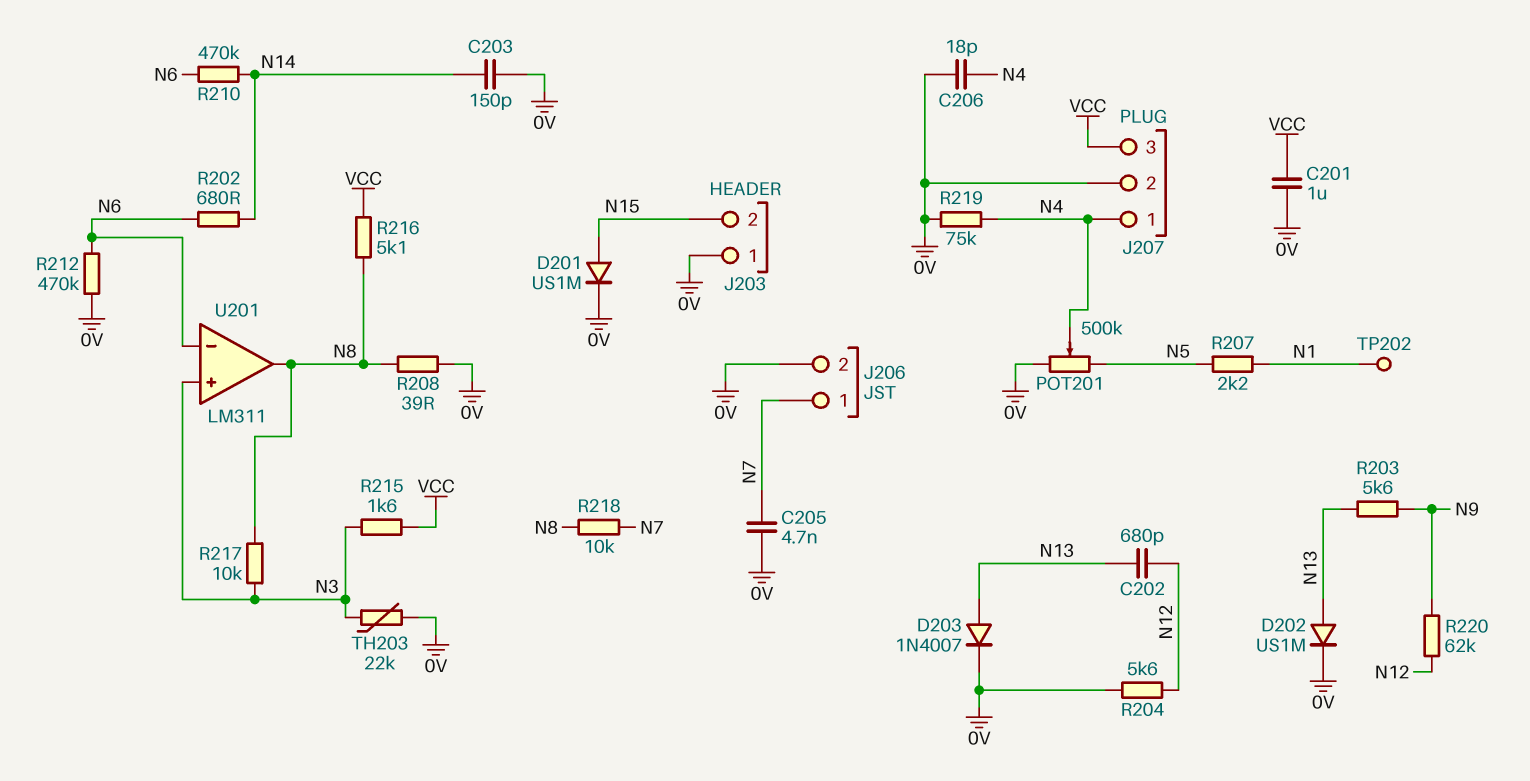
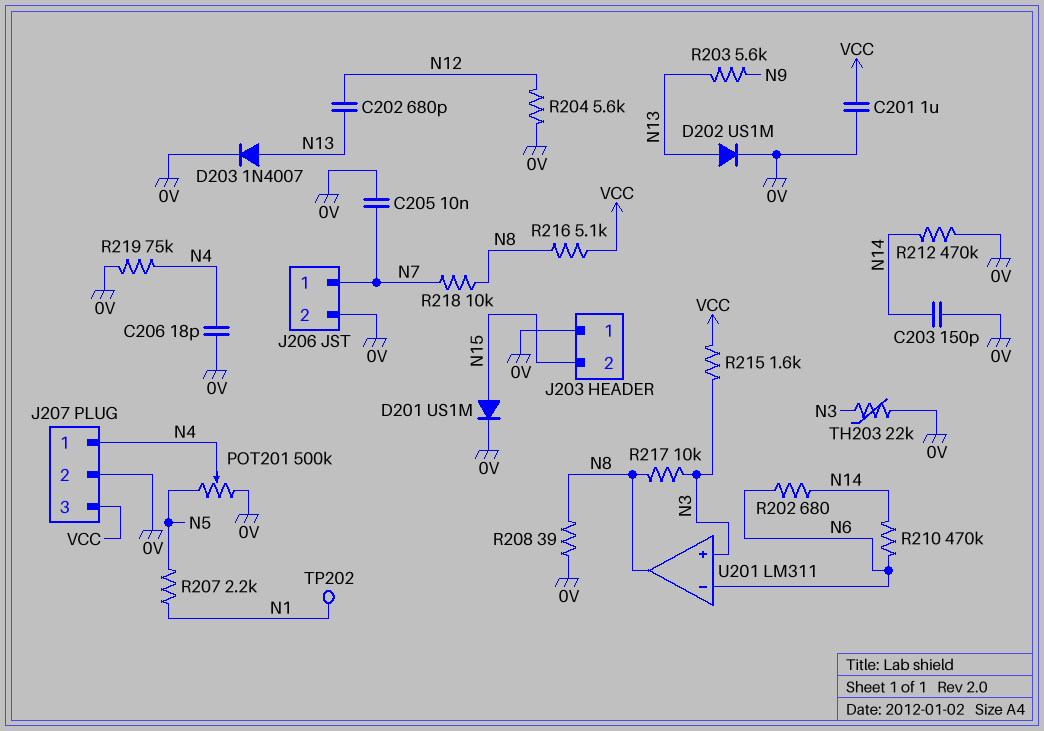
C205: 4.7nF (0V, N7) -> 10nF (0V, N7)
R212: 470k (0V, N6) -> 470k (0V, N14)
R220: 62k (N9, N12) -> none

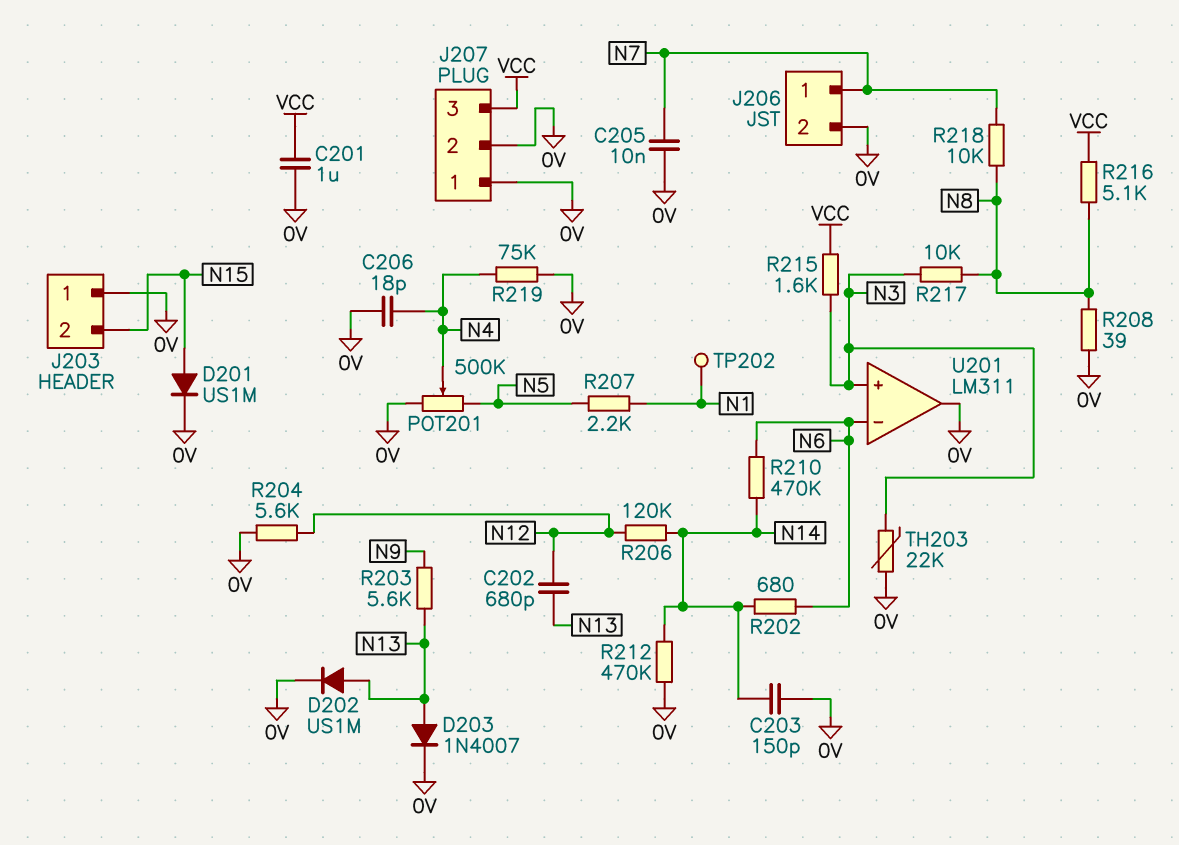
J207 pin 1: N4 -> 0V
R206: none -> 120k (N12, N14)
U201 pin out: N8 -> 0V

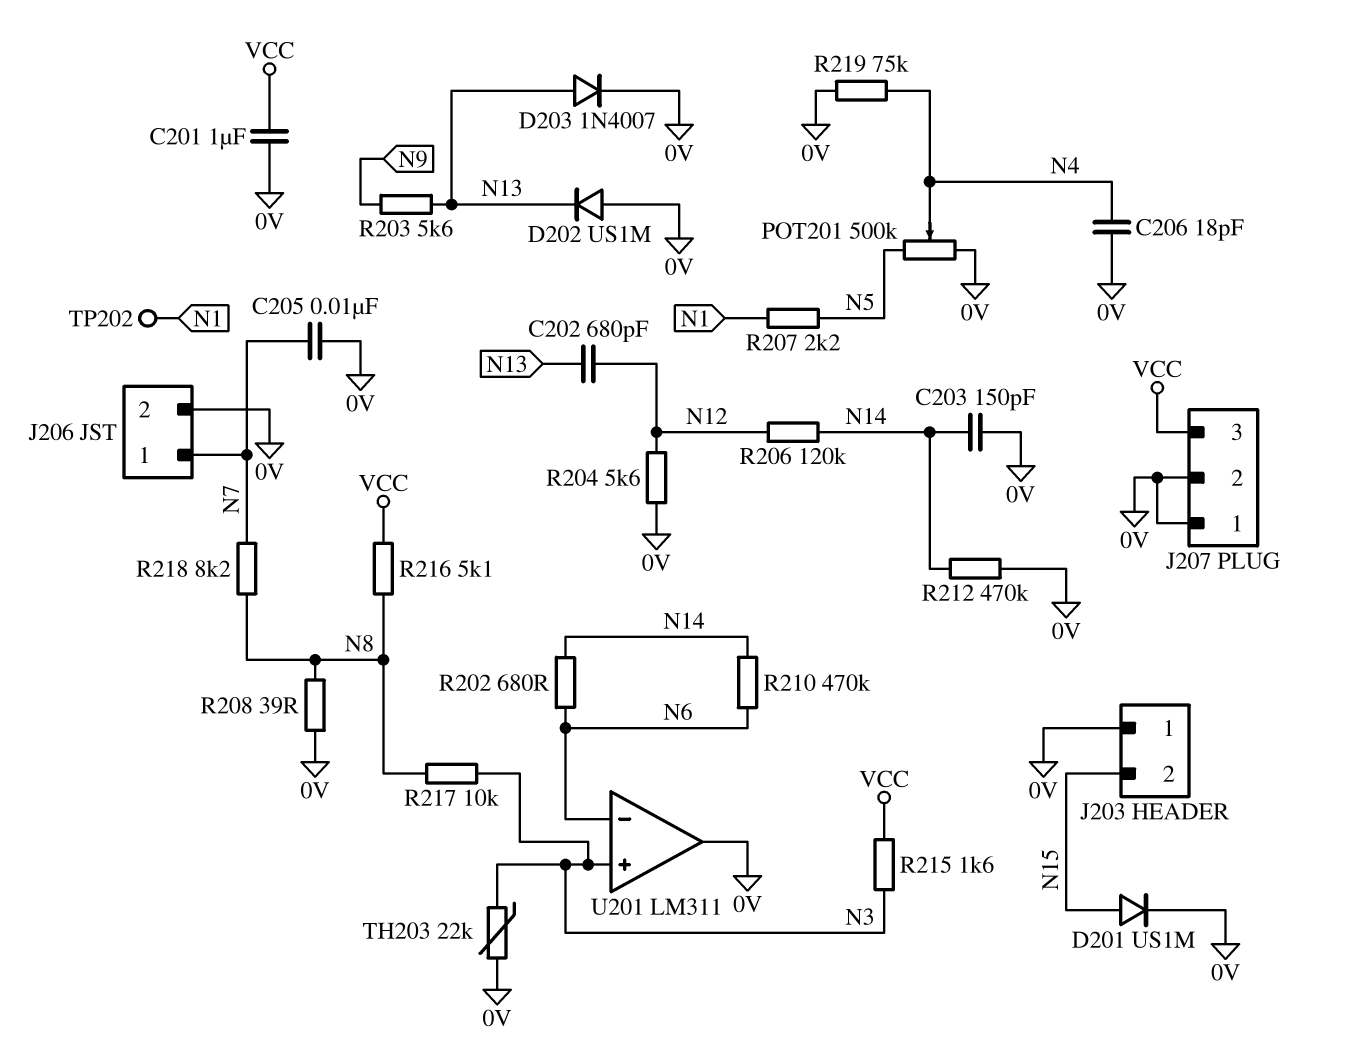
D202: diode US1M (A N13, K 0V) -> diode US1M (A 0V, K N13)
R218: 10k (N7, N8) -> 8.2k (N7, N8)

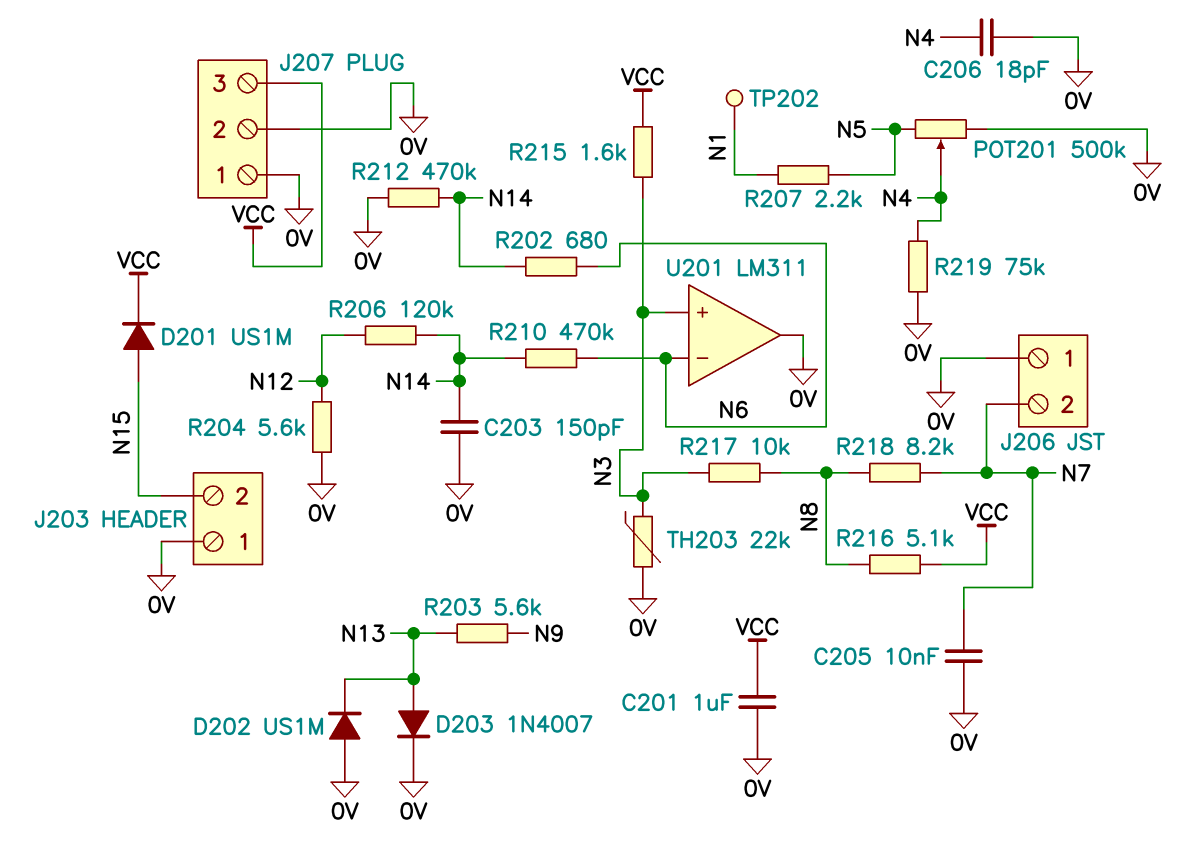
C202: 680pF (N12, N13) -> none
D201: diode US1M (A N15, K 0V) -> diode US1M (A N15, K VCC)
J206 pin 1: N7 -> 0V
J206 pin 2: 0V -> N7
R208: 39 (0V, N8) -> none

